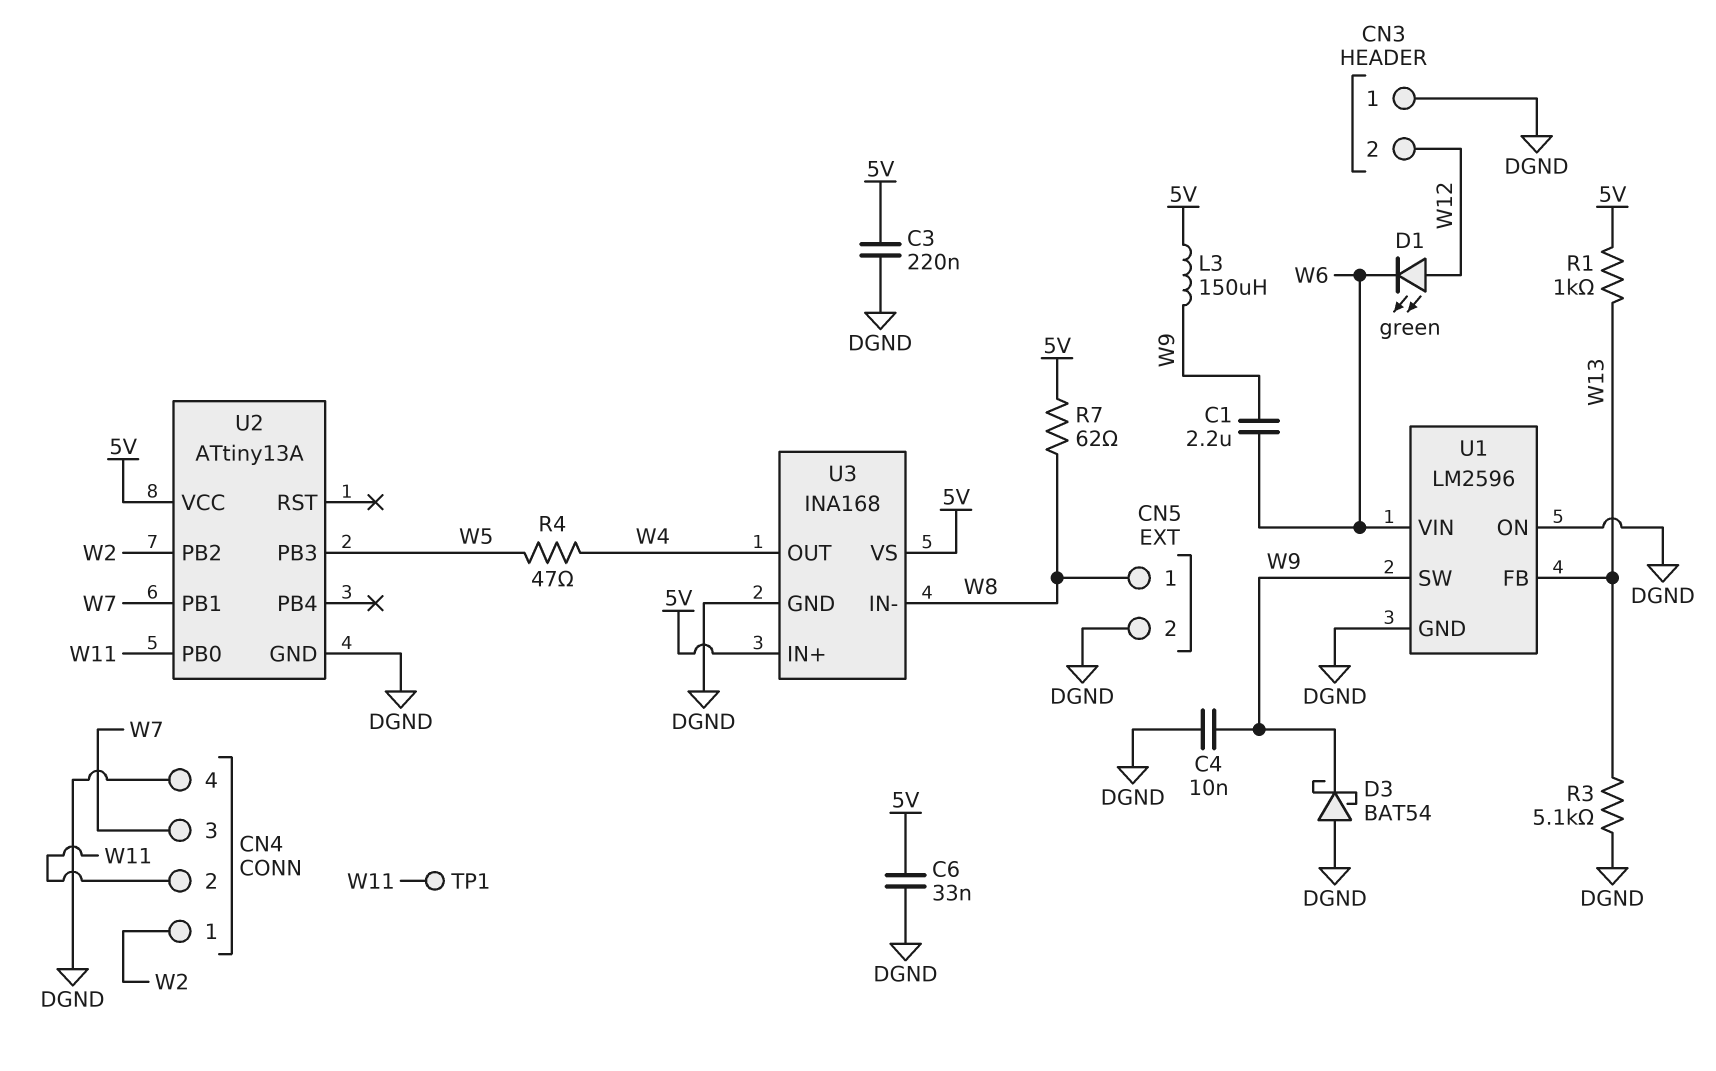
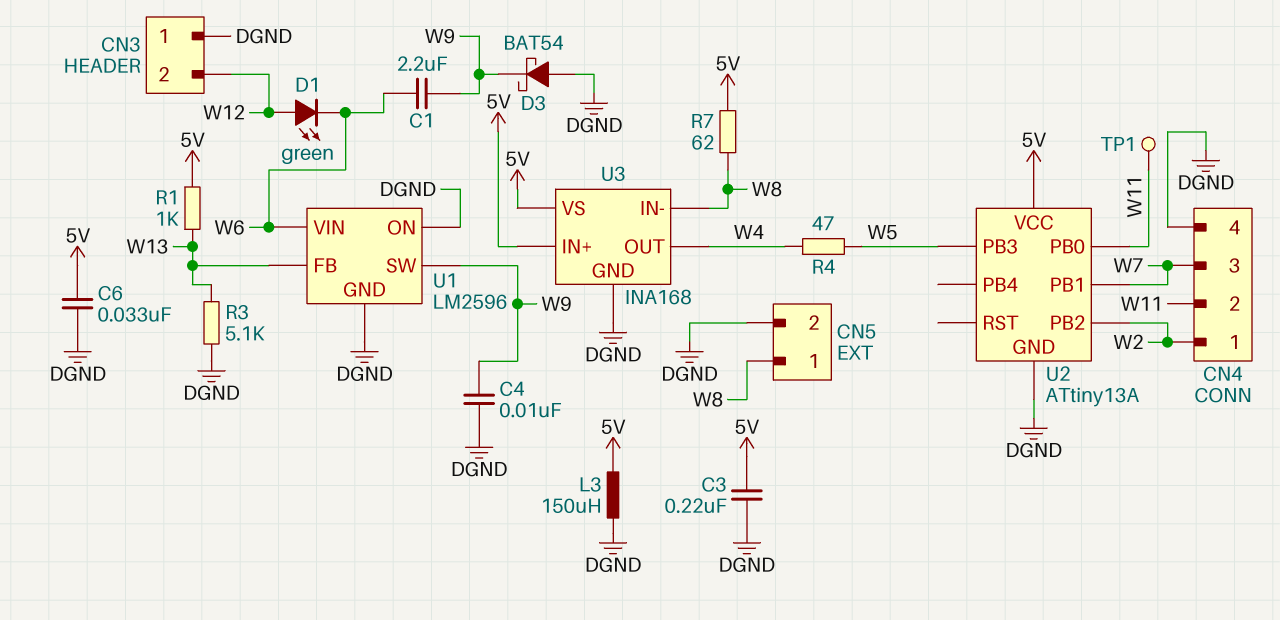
L3: 150uH (5V, W9) -> 150uH (5V, DGND)

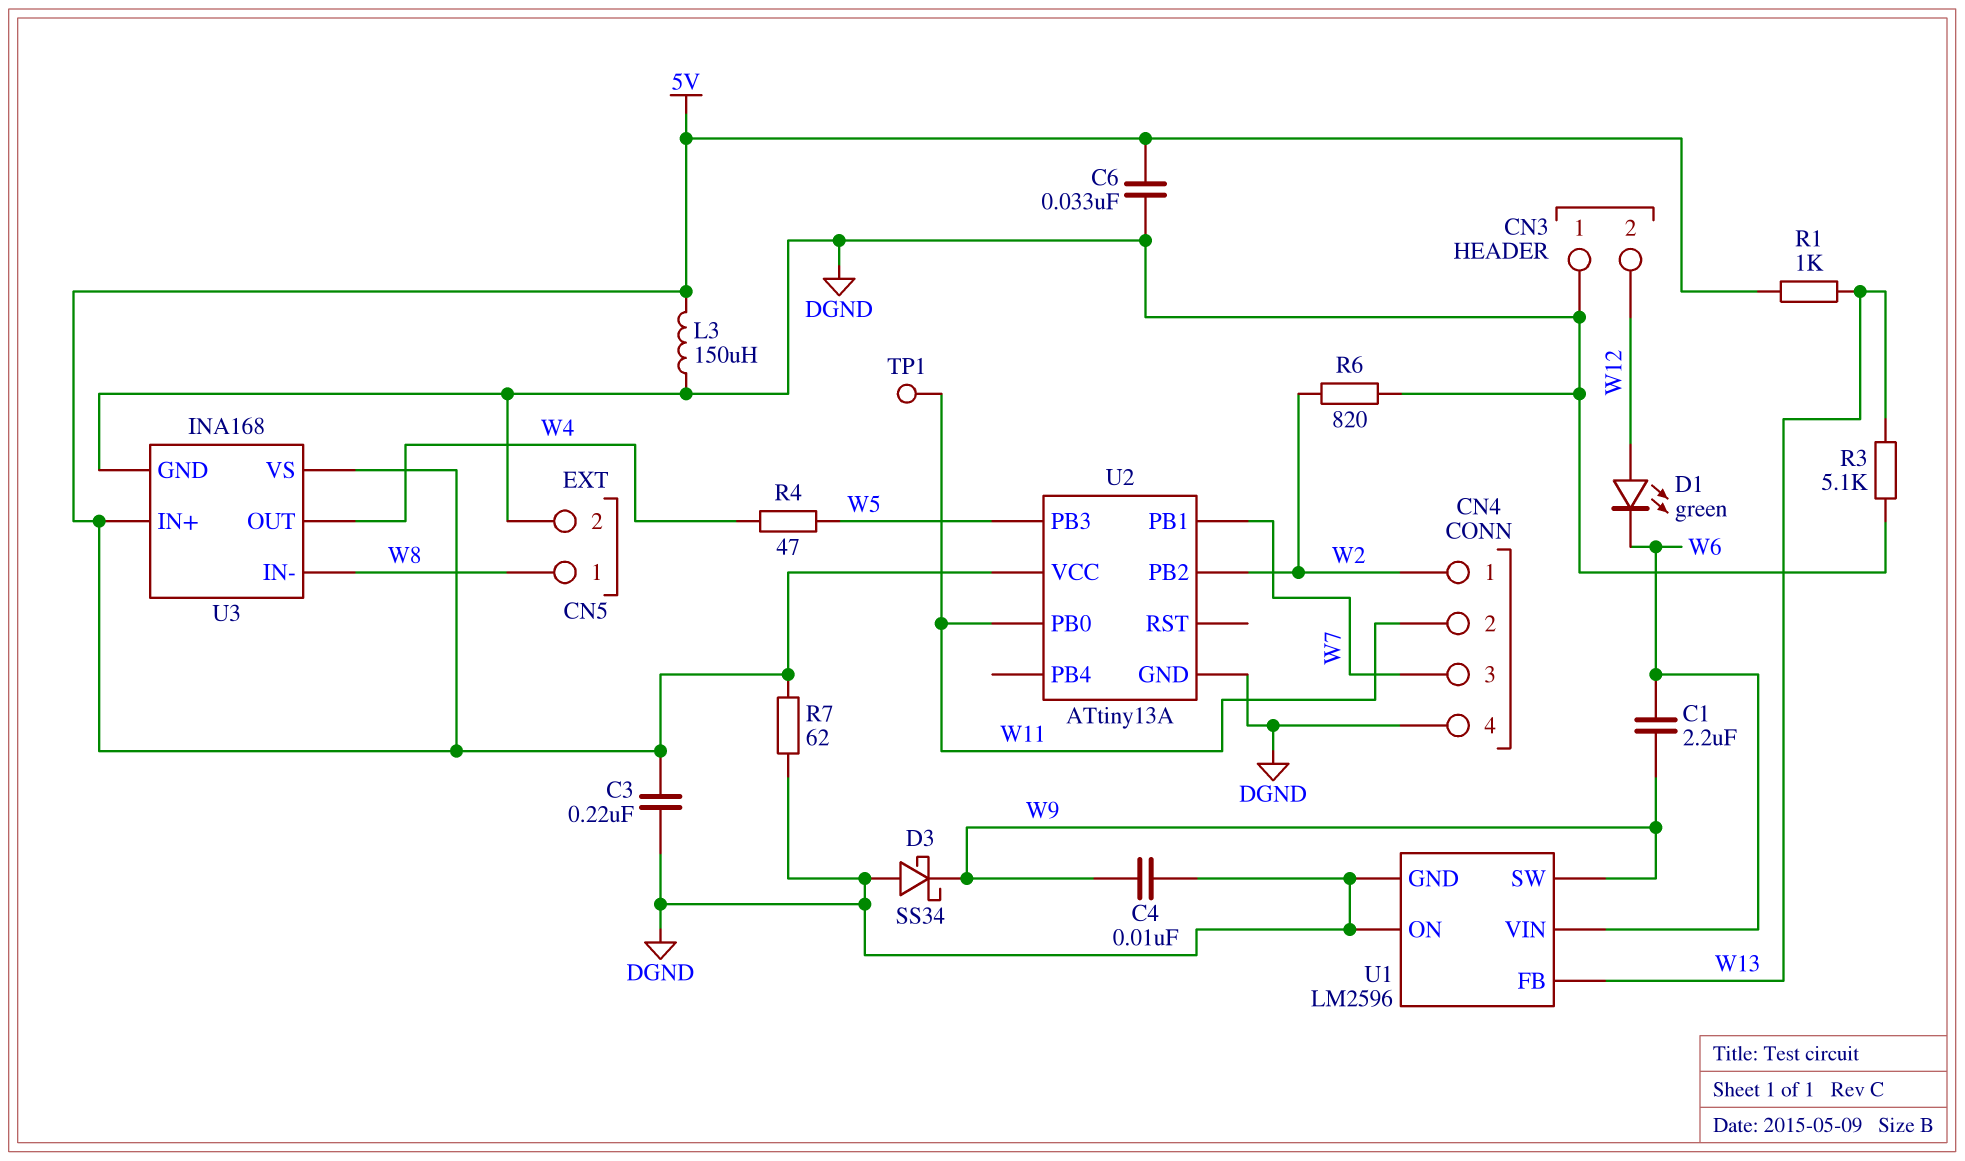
D3: schottky BAT54 (A DGND, K W9) -> schottky SS34 (A DGND, K W9)
R6: none -> 820 (DGND, W2)
R7: 62 (5V, W8) -> 62 (5V, DGND)

